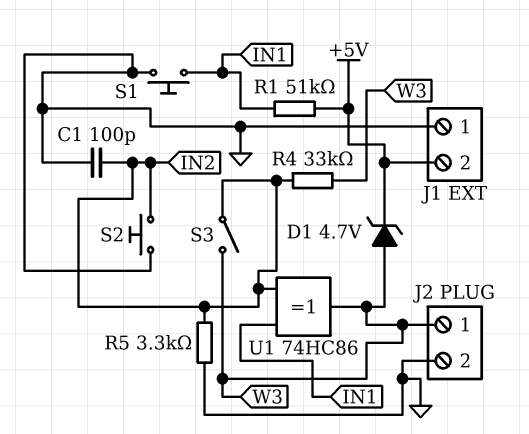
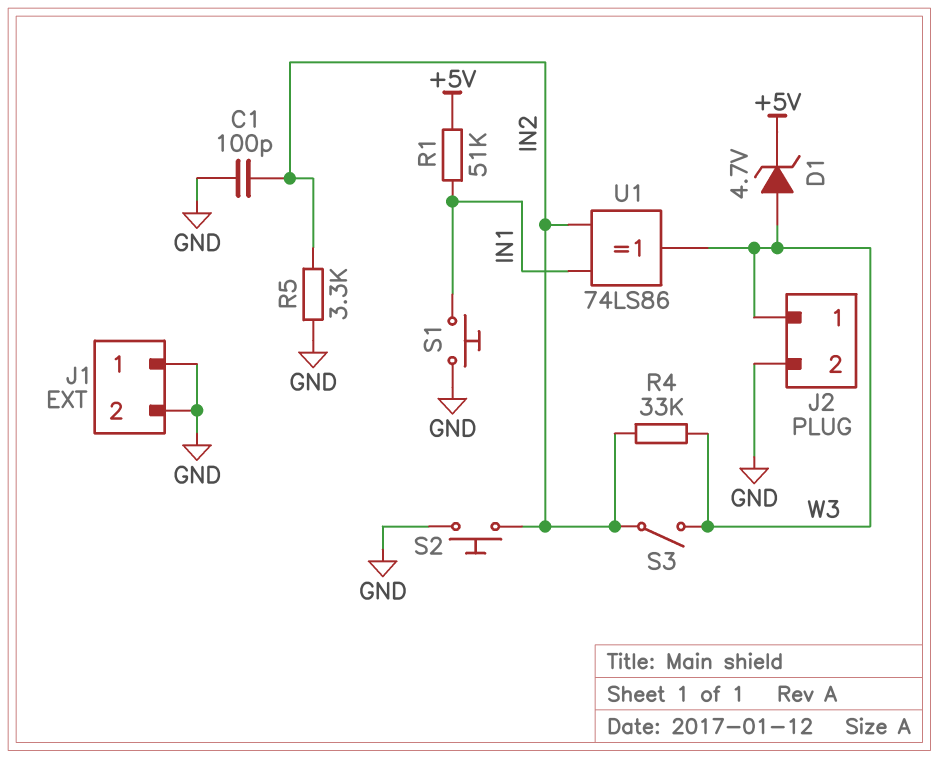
J1 pin 2: +5V -> GND
U1: XOR 74HC86 (in IN1, in IN2, out W3) -> XOR 74LS86 (in IN1, in IN2, out W3)

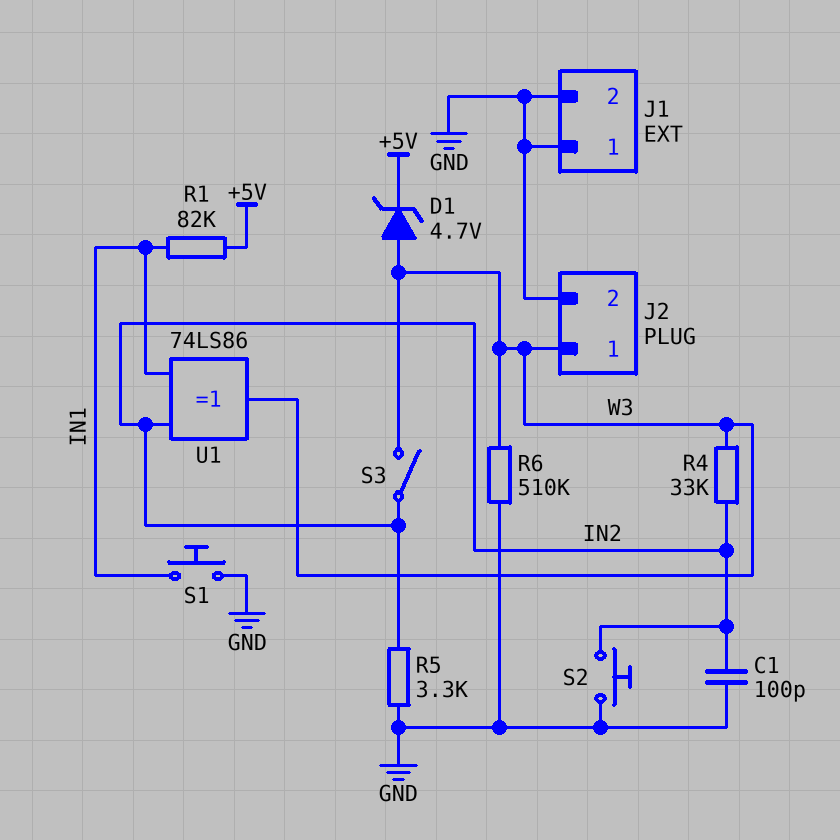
R1: 51k (+5V, IN1) -> 82k (+5V, IN1)
R6: none -> 510k (GND, W3)

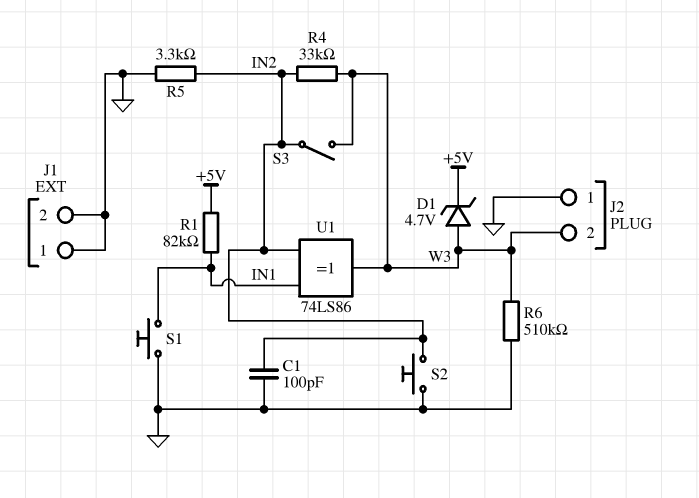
J2 pin 1: W3 -> GND
J2 pin 2: GND -> W3

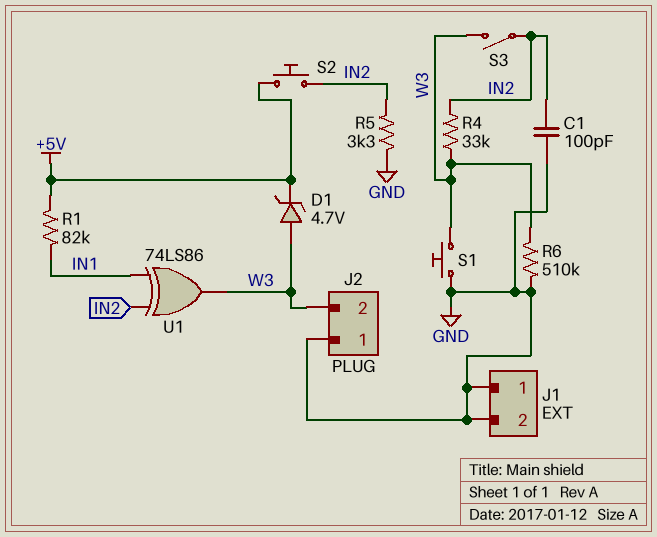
S1: button (GND, IN1) -> button (GND, W3)
S2: button (GND, IN2) -> button (+5V, IN2)

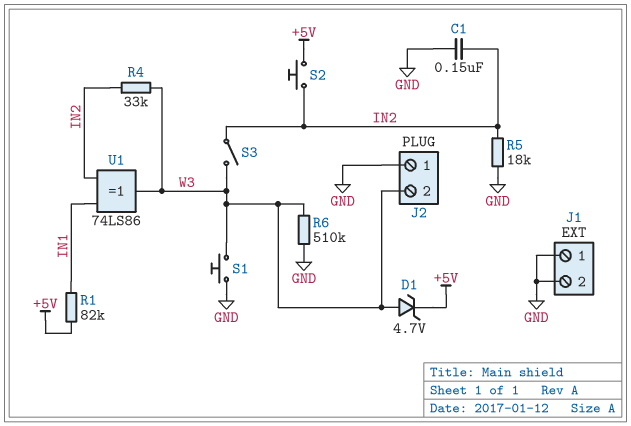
C1: 100pF (GND, IN2) -> 150nF (GND, IN2)
R5: 3.3k (GND, IN2) -> 18k (GND, IN2)

